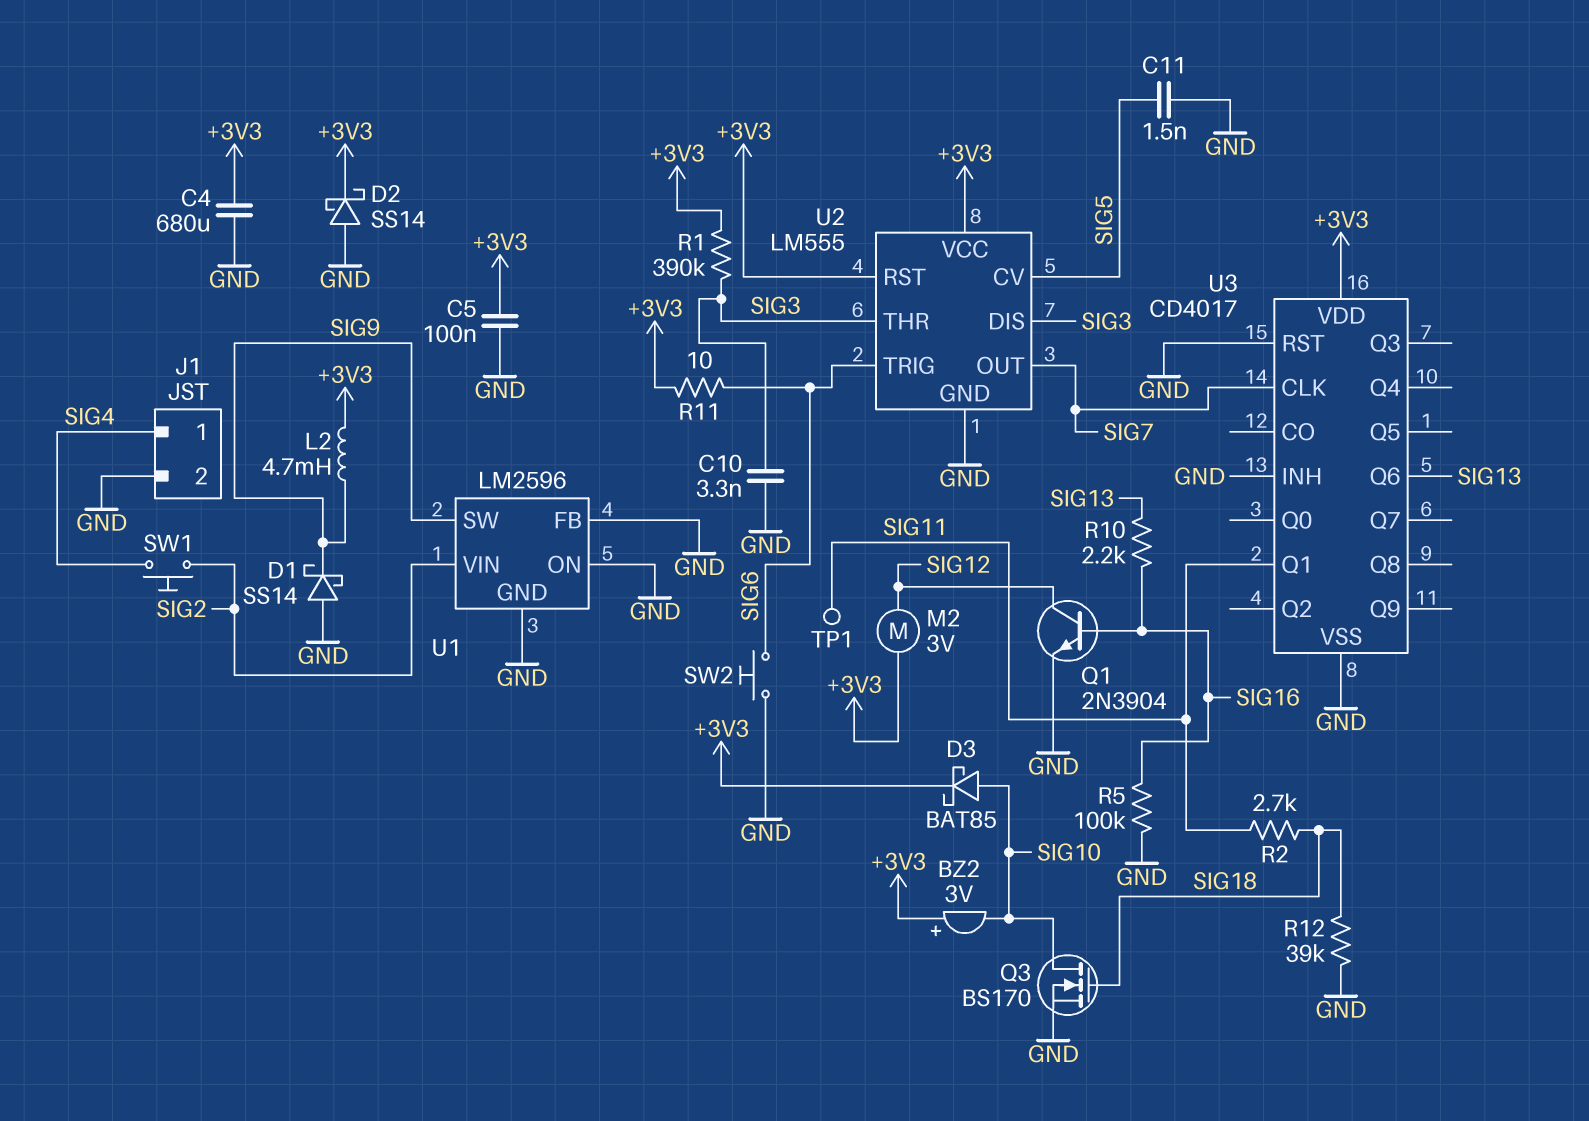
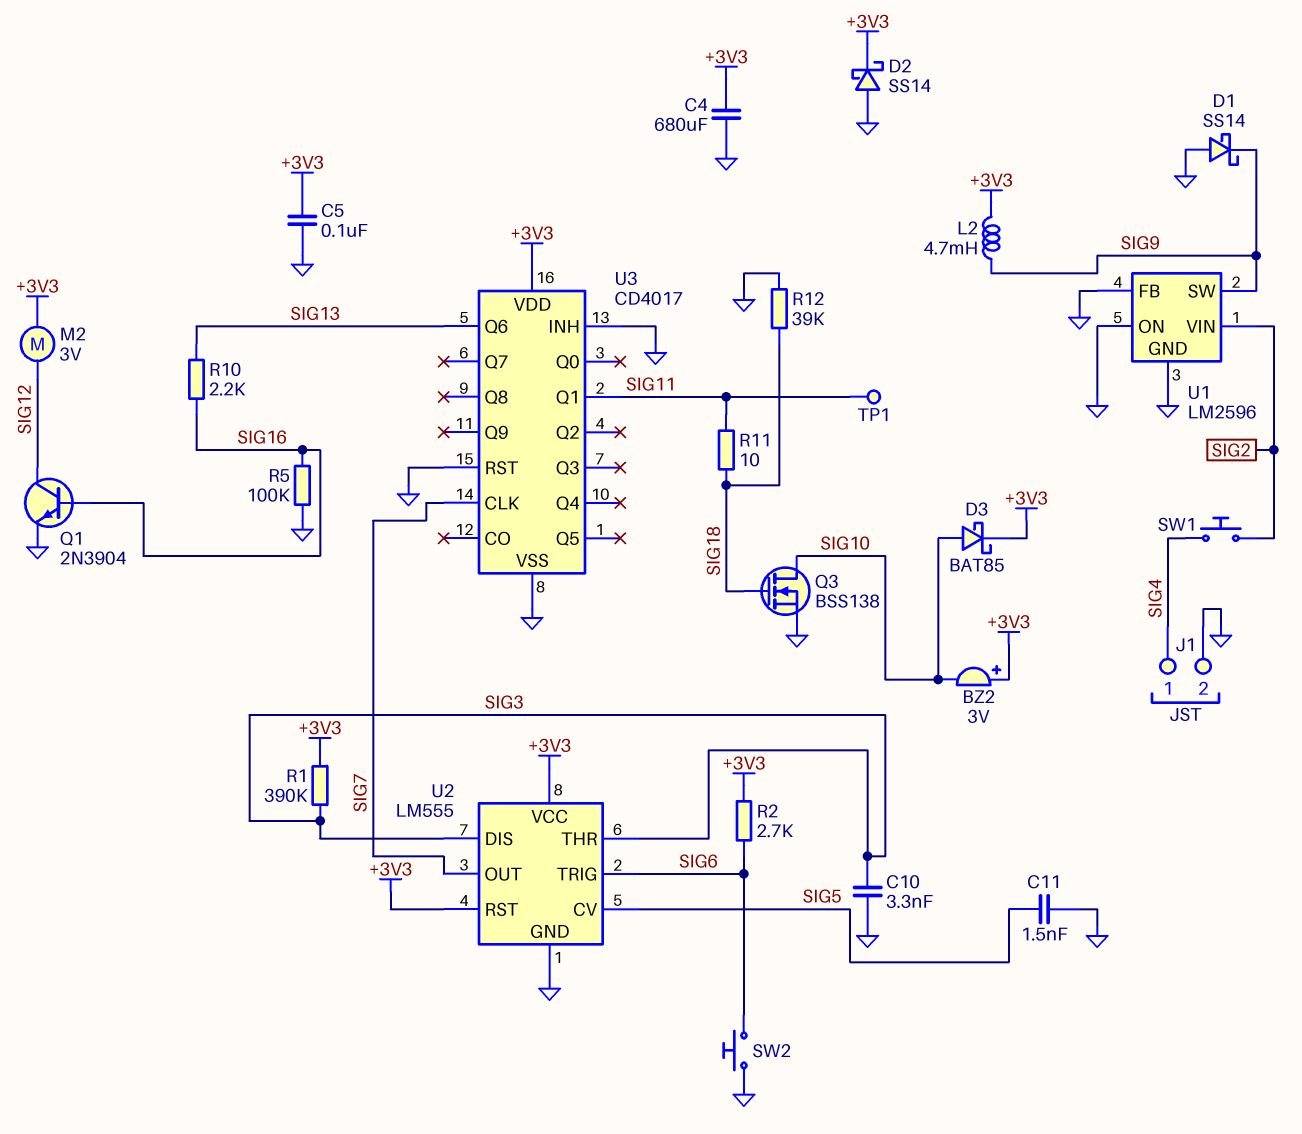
Q3: NMOS BS170 (G SIG18, D SIG10, S GND) -> NMOS BSS138 (G SIG18, D SIG10, S GND)
R2: 2.7k (SIG11, SIG18) -> 2.7k (+3V3, SIG6)
R11: 10 (+3V3, SIG6) -> 10 (SIG11, SIG18)

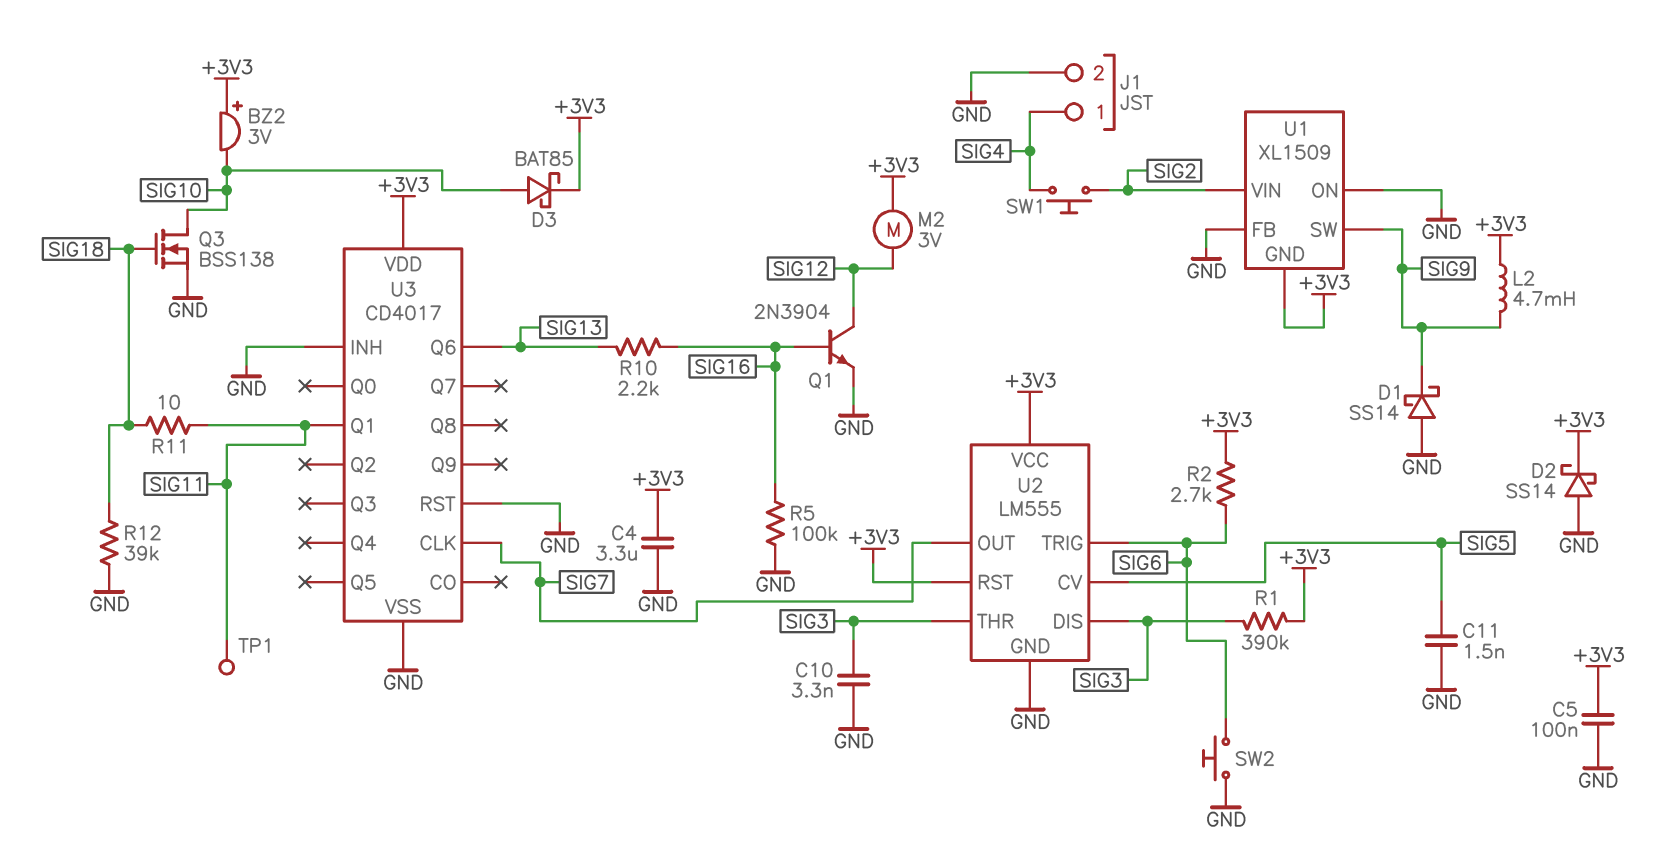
C4: 680uF (+3V3, GND) -> 3.3uF (+3V3, GND)
U1: LM2596 -> XL1509
U1 pin GND: GND -> +3V3

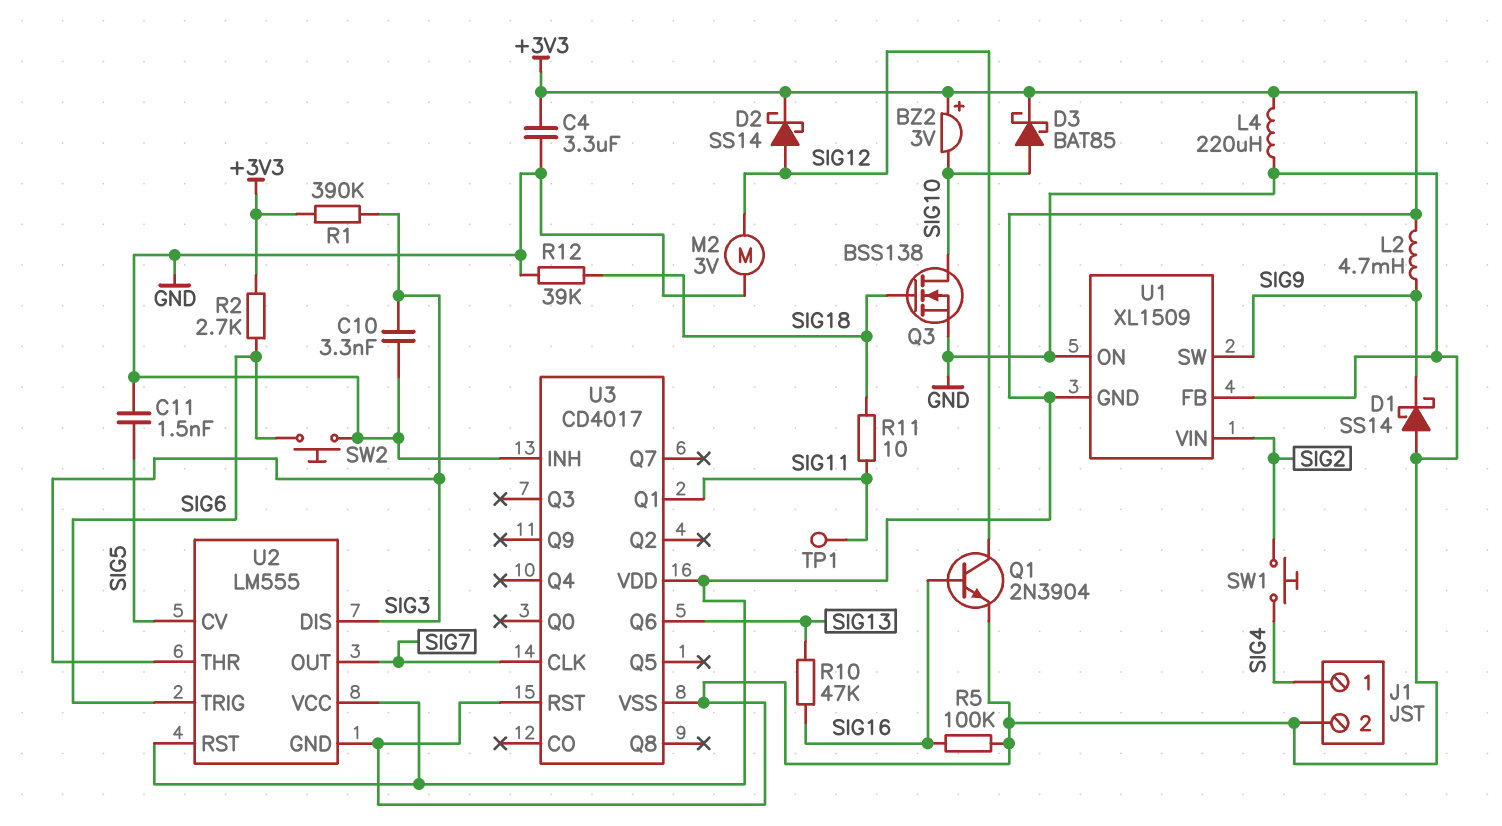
C5: 100nF (+3V3, GND) -> none
D2: schottky SS14 (A GND, K +3V3) -> schottky SS14 (A SIG12, K +3V3)
L4: none -> 220uH (+3V3, GND)
M2: motor 3V (+3V3, SIG12) -> motor 3V (GND, SIG12)
R10: 2.2k (SIG13, SIG16) -> 47k (SIG13, SIG16)

